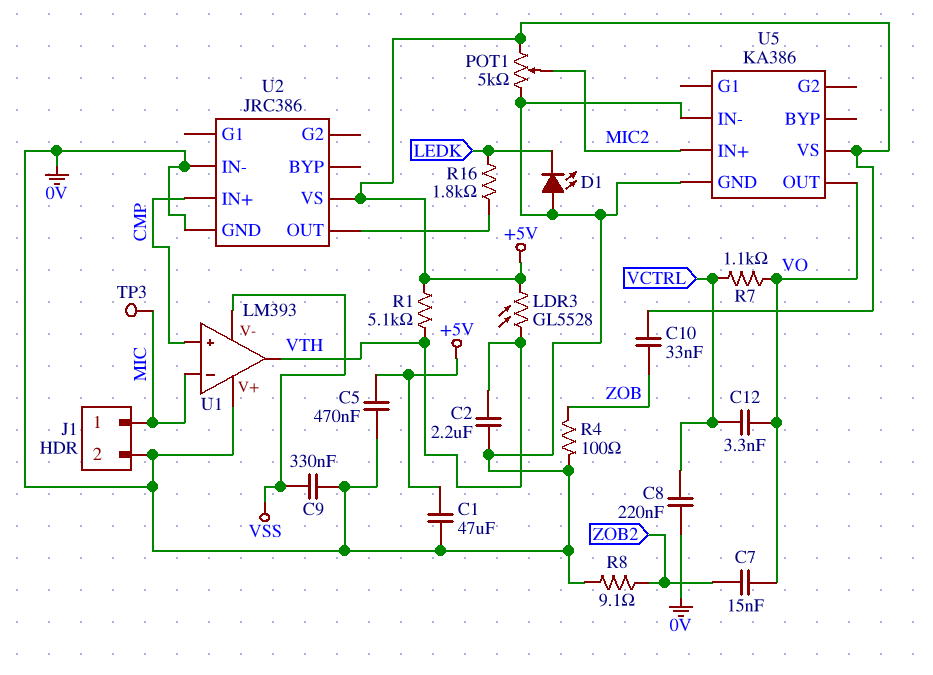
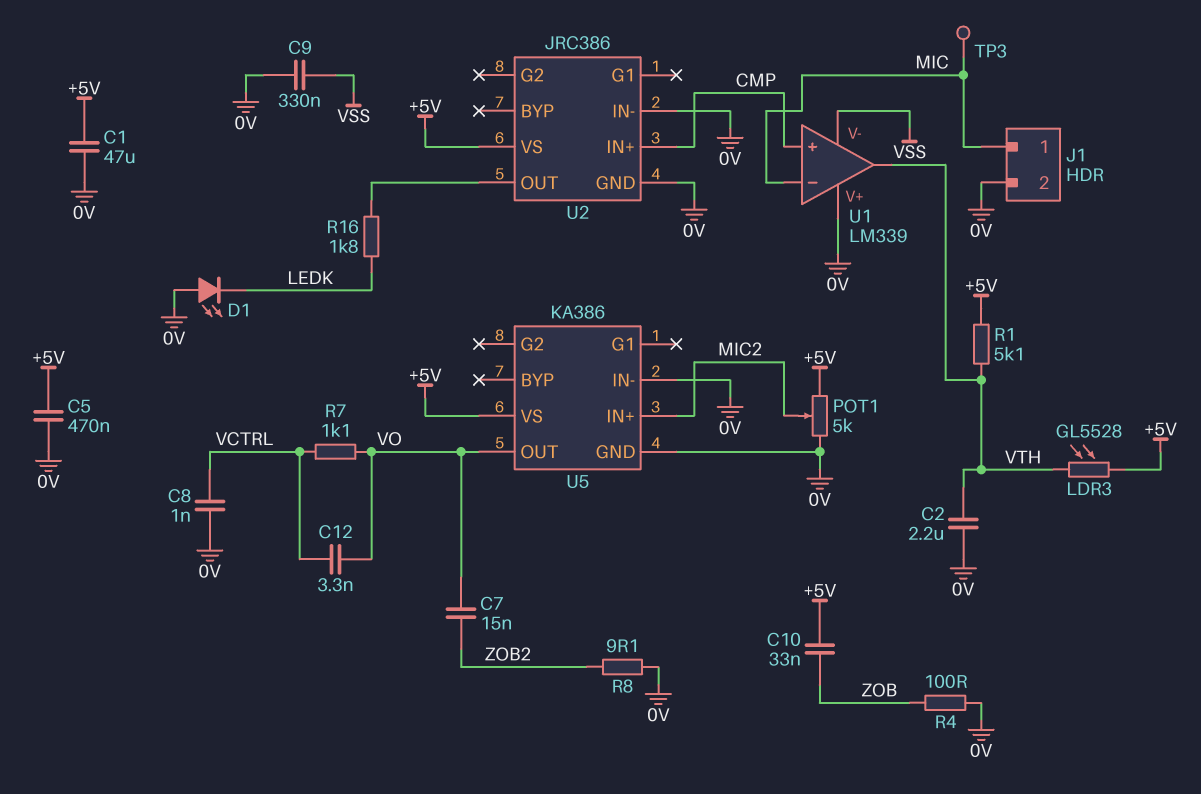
C8: 220nF (0V, VCTRL) -> 1nF (0V, VCTRL)
U1: LM393 -> LM339

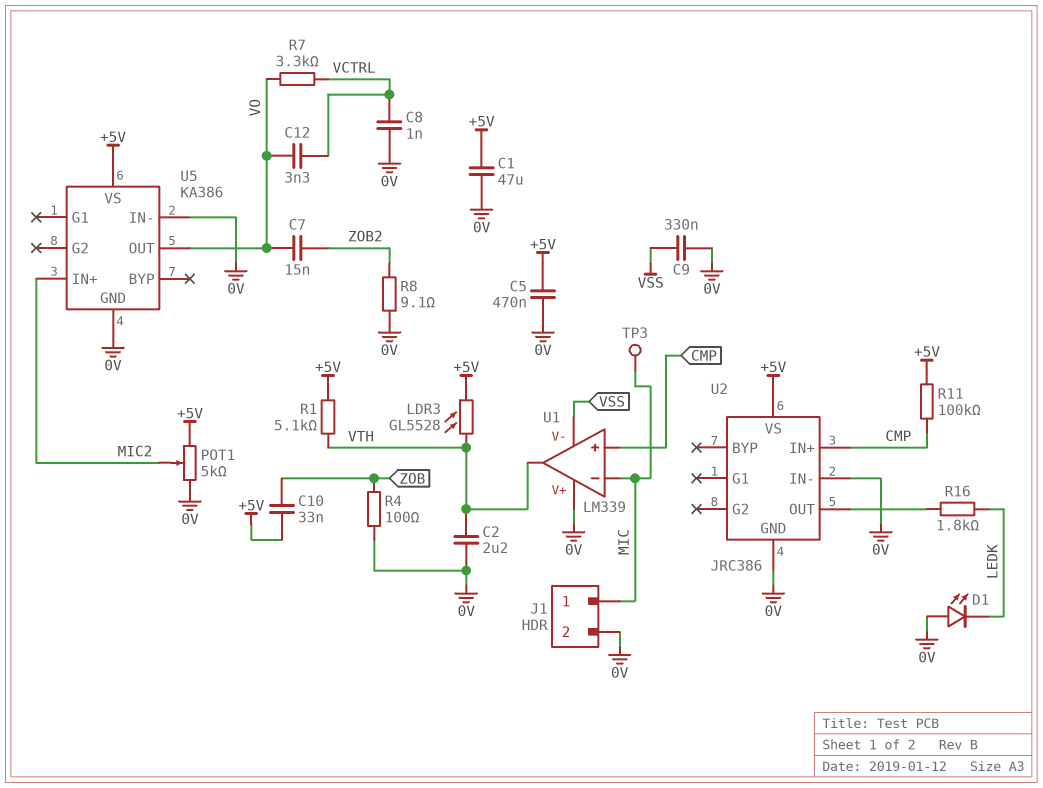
R7: 1.1k (VCTRL, VO) -> 3.3k (VCTRL, VO)
R11: none -> 100k (+5V, CMP)

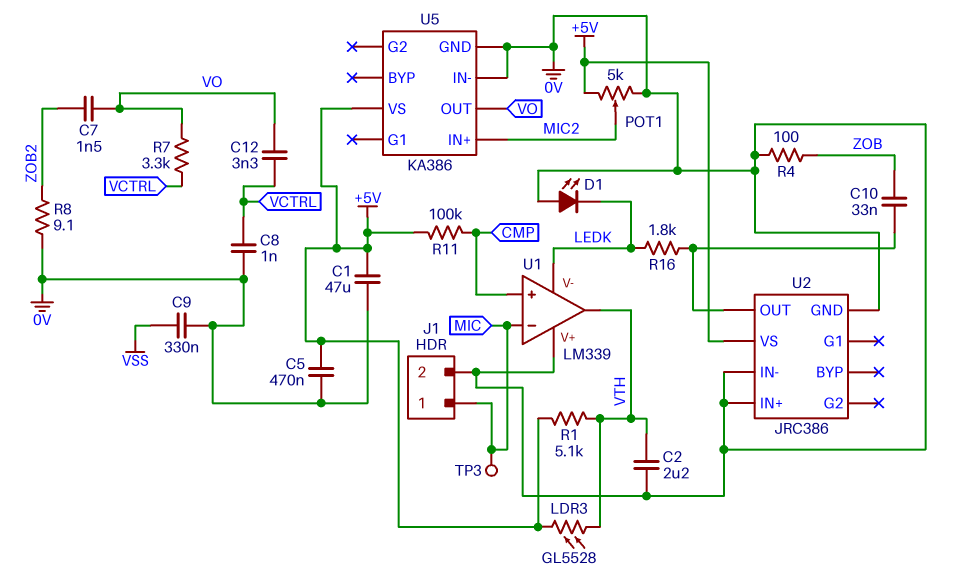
C7: 15nF (VO, ZOB2) -> 1.5nF (VO, ZOB2)
C10: 33nF (+5V, ZOB) -> 33nF (U2/OUT, ZOB)
U1 pin V-: VSS -> LEDK
U2 pin IN+: CMP -> 0V

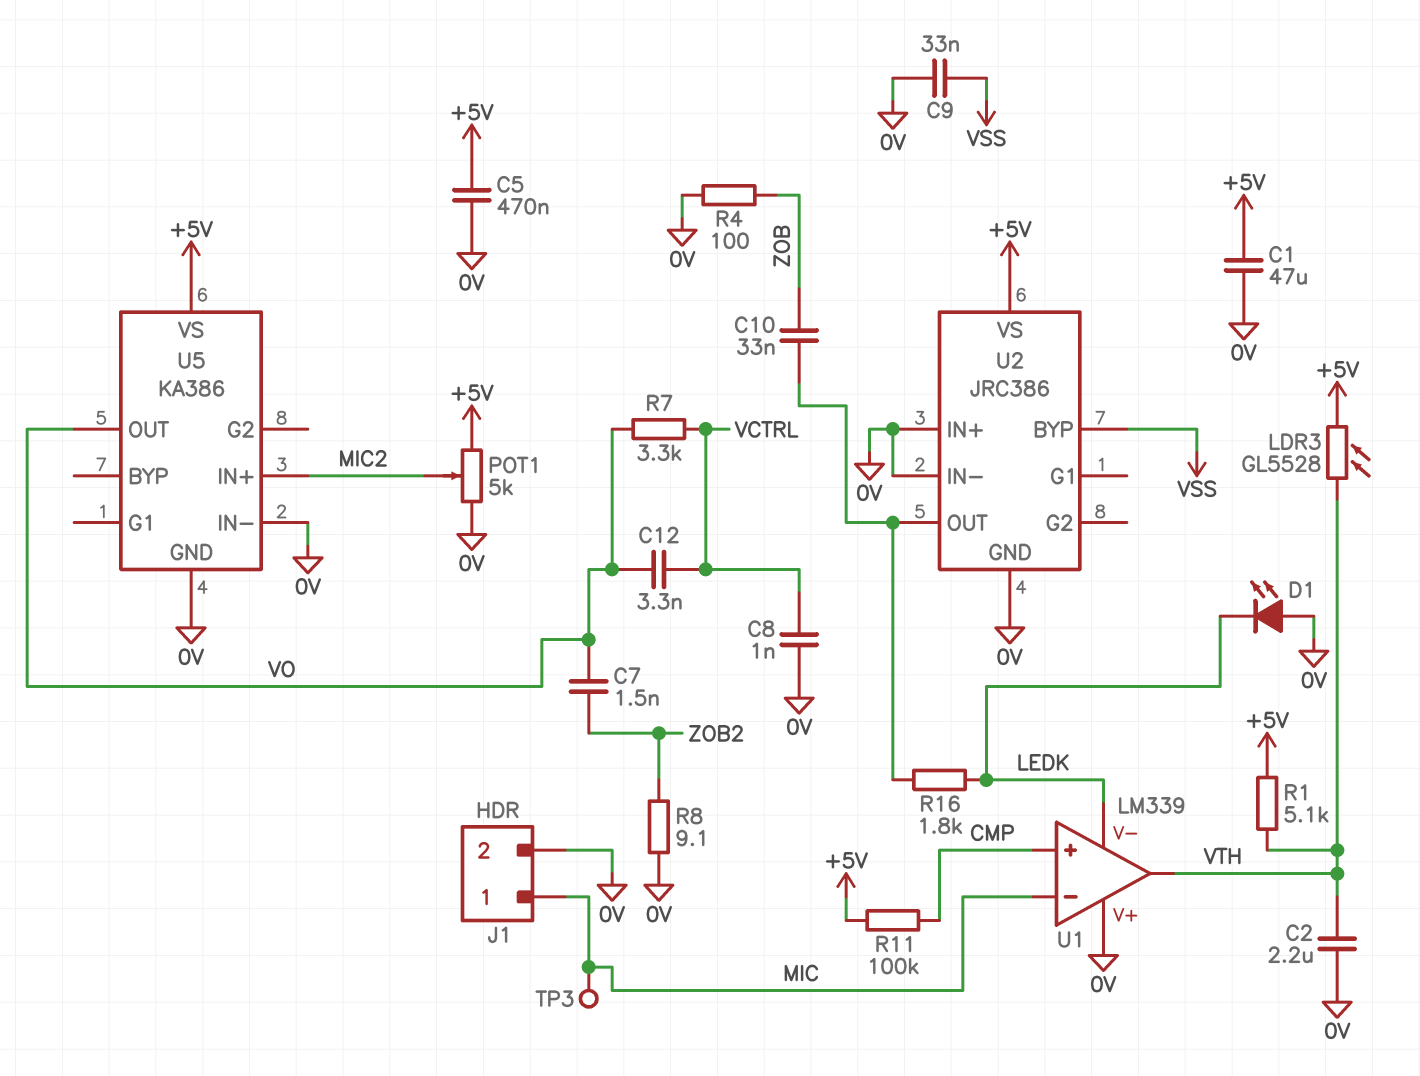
C9: 330nF (0V, VSS) -> 33nF (0V, VSS)
U2 pin BYP: none -> VSS

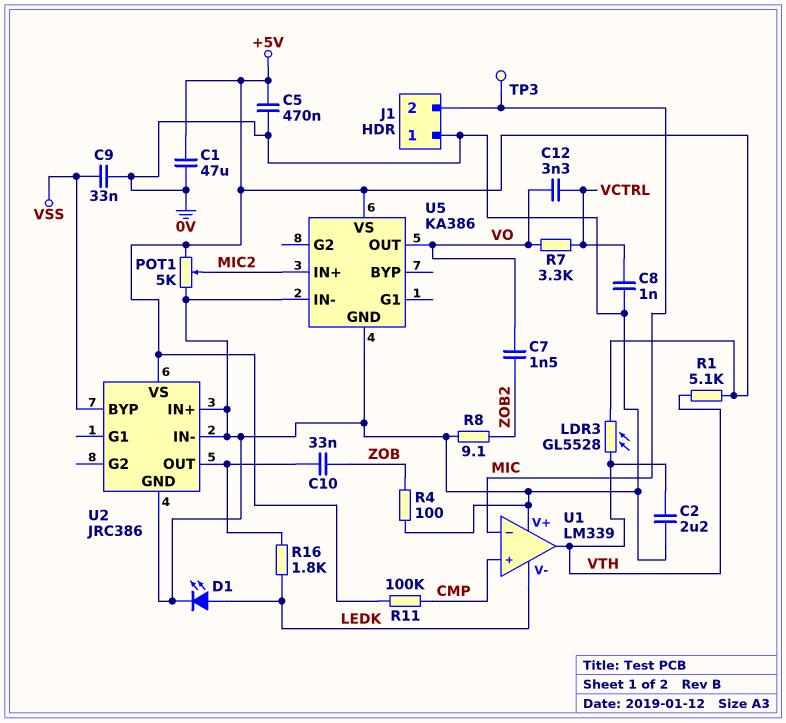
D1: LED (A 0V, K LEDK) -> LED (A LEDK, K 0V)
J1 pin 1: MIC -> 0V
J1 pin 2: 0V -> MIC

